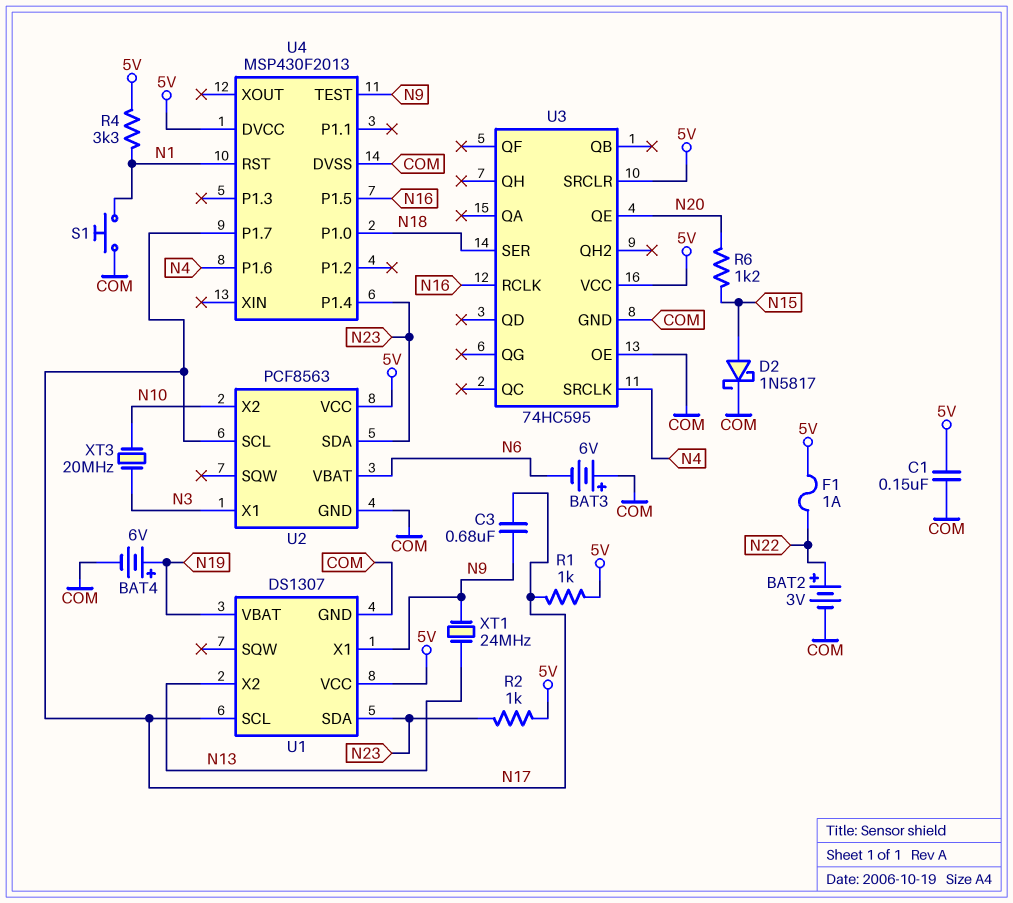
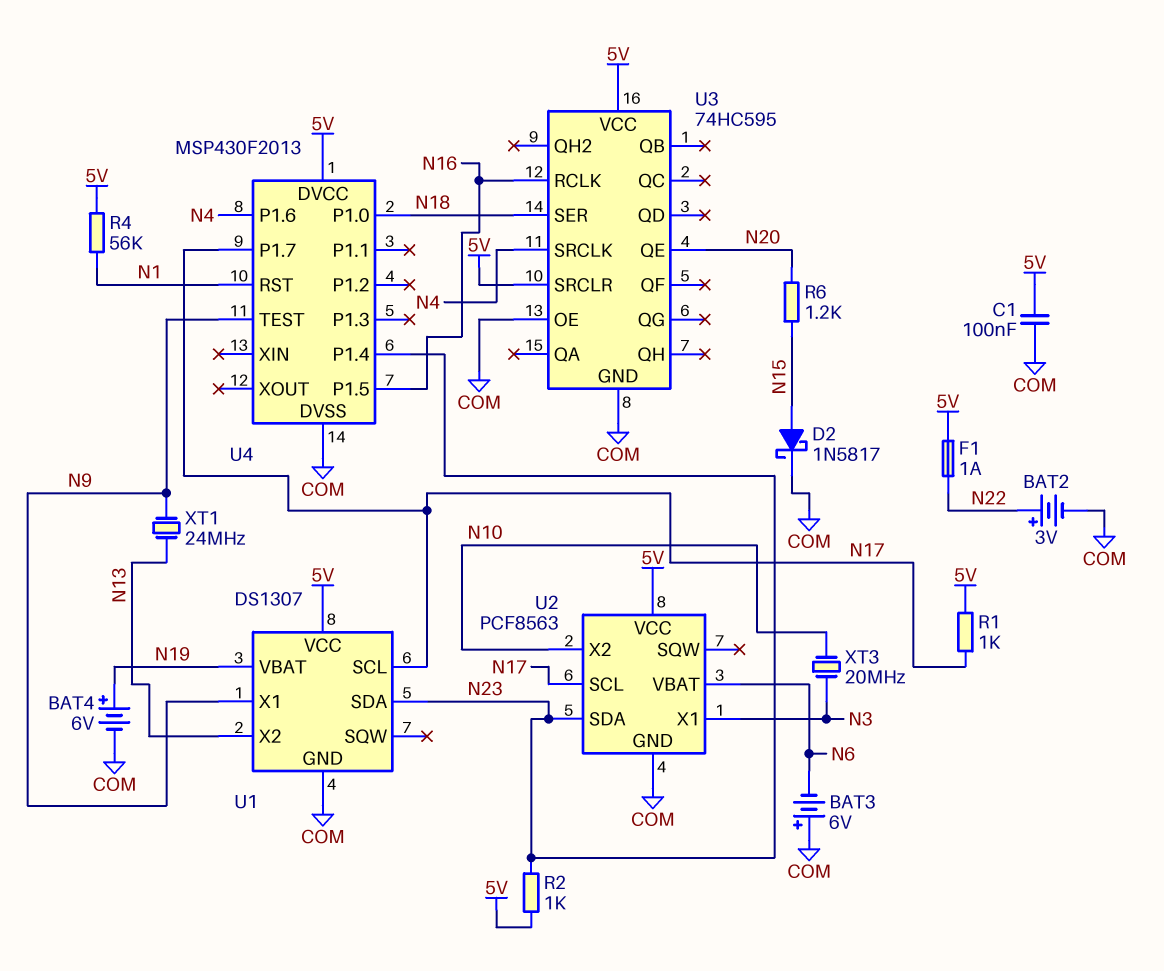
C1: 150nF (5V, COM) -> 100nF (5V, COM)
C3: 680nF (N9, N17) -> none
R4: 3.3k (5V, N1) -> 56k (5V, N1)
S1: button (COM, N1) -> none

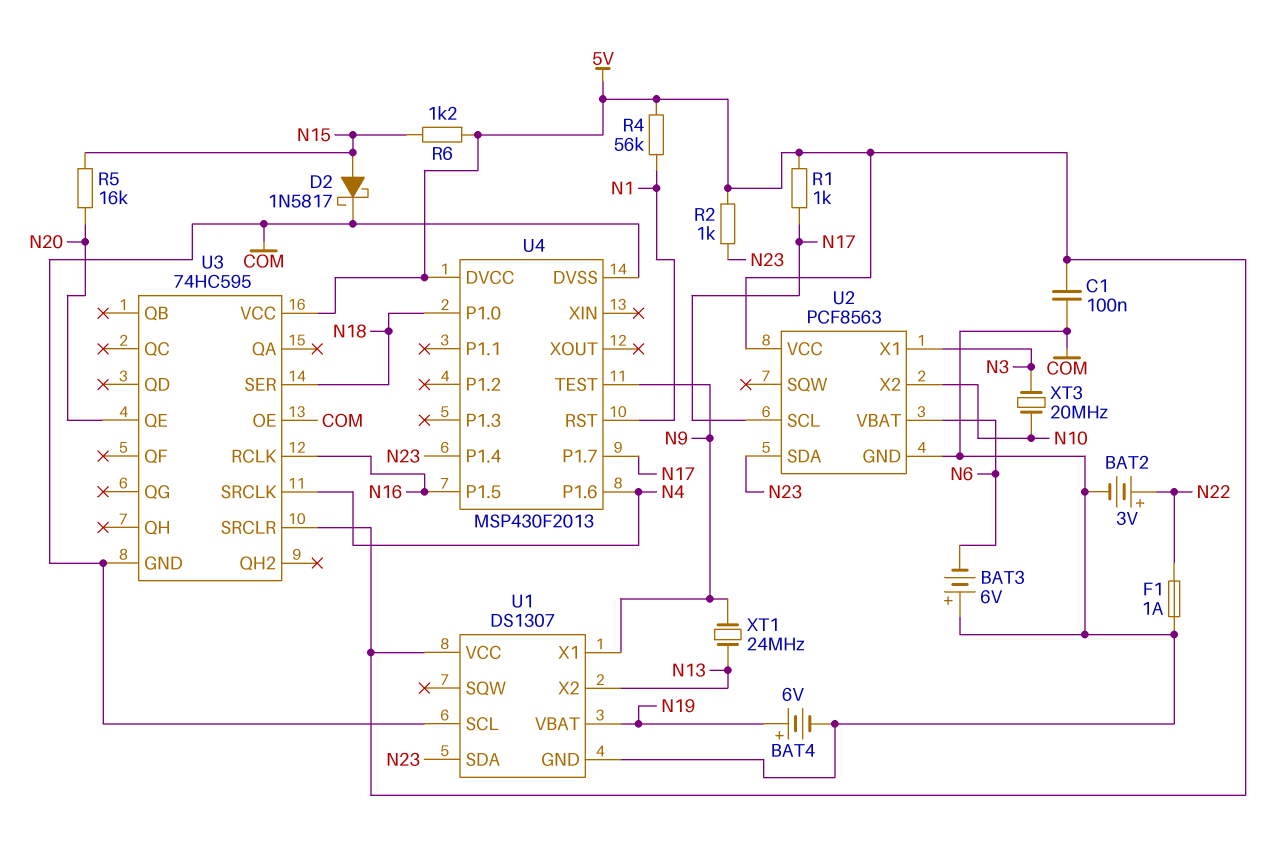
F1: 1A (5V, N22) -> 1A (COM, N22)
R5: none -> 16k (N15, N20)
R6: 1.2k (N15, N20) -> 1.2k (5V, N15)
U1 pin SCL: N17 -> COM

